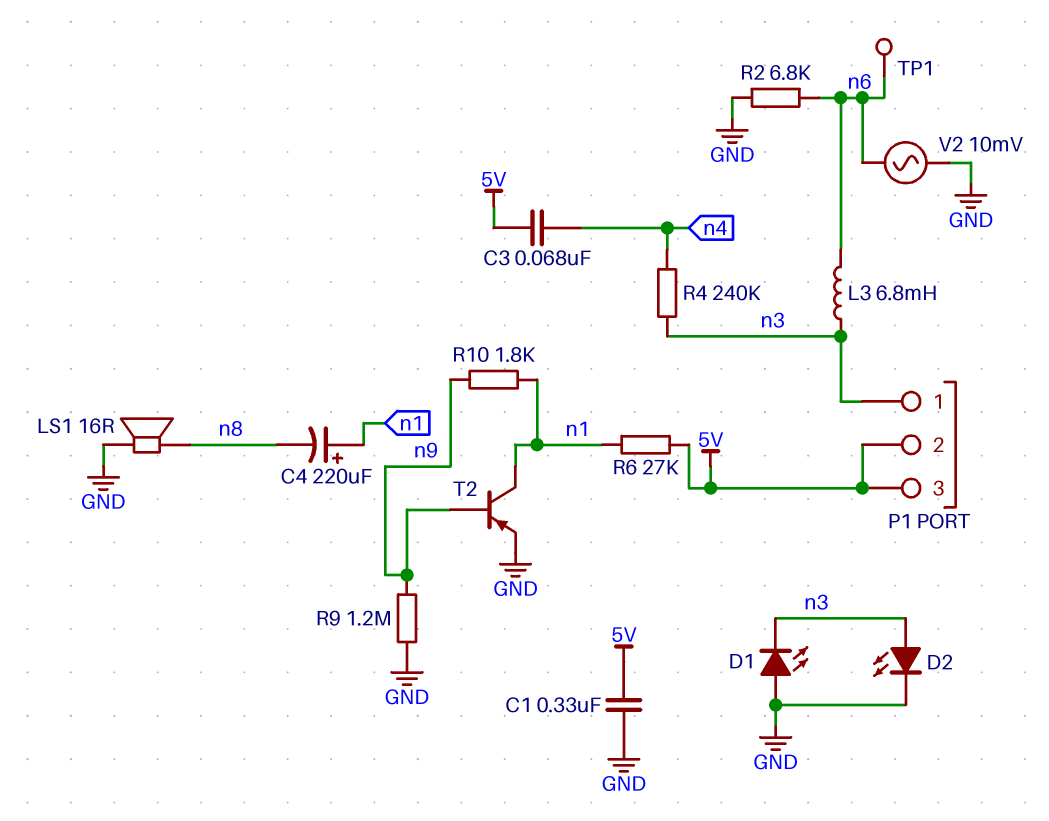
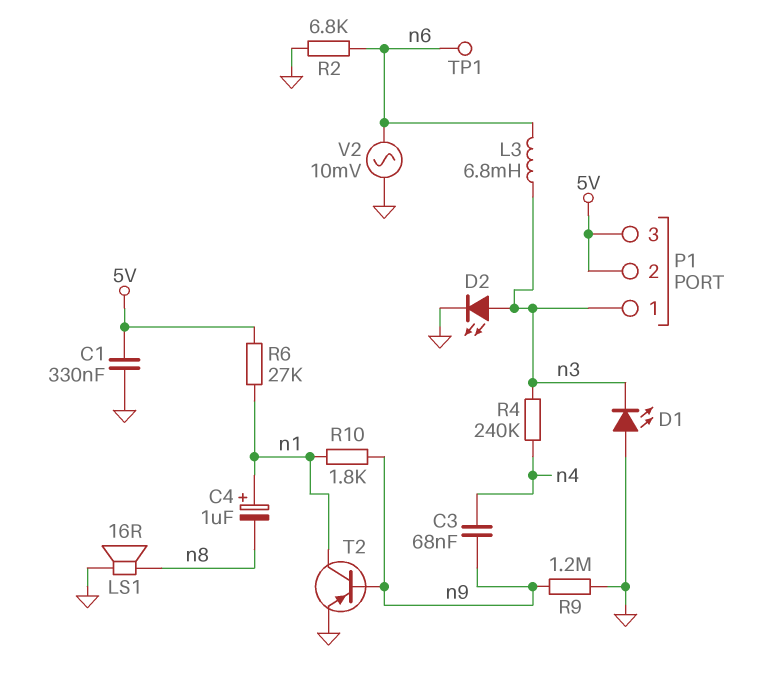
C3: 68nF (5V, n4) -> 68nF (n4, n9)
C4: 220uF (plus n1, minus n8) -> 1uF (plus n1, minus n8)

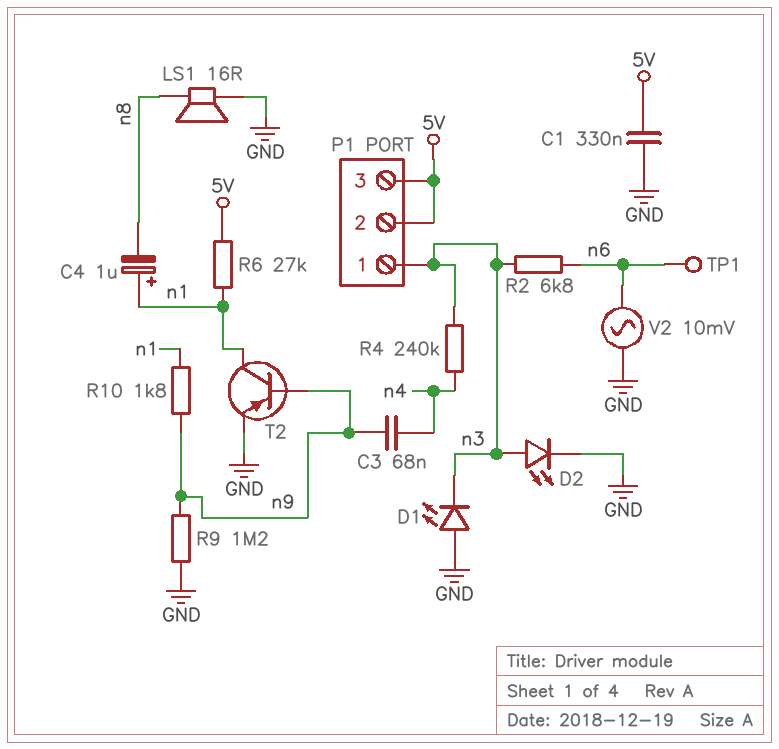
L3: 6.8mH (n3, n6) -> none
R2: 6.8k (GND, n6) -> 6.8k (n3, n6)

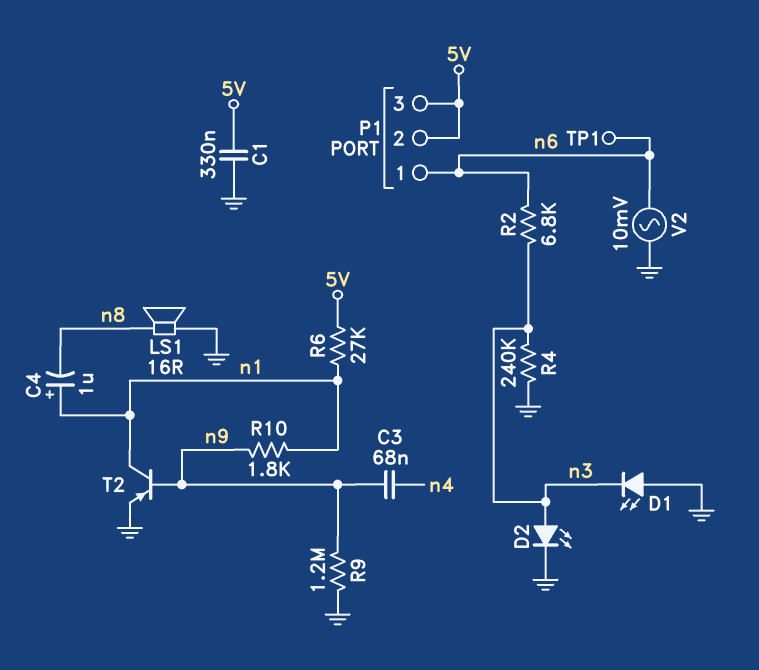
P1 pin 1: n3 -> n6
R4: 240k (n3, n4) -> 240k (GND, n3)

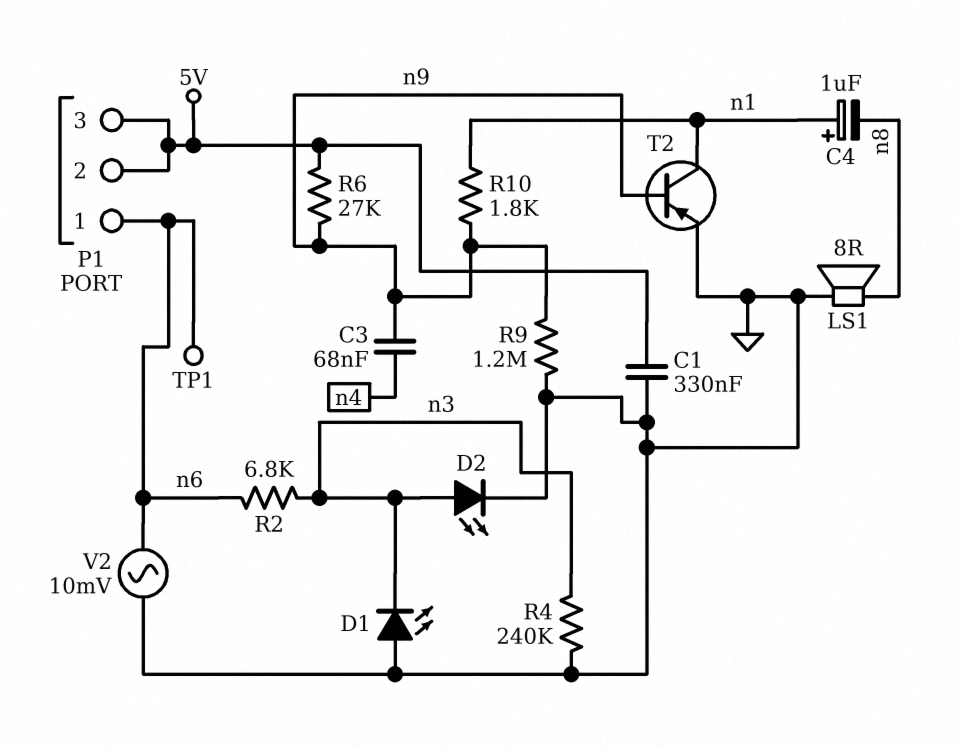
LS1: speaker 16R (GND, n8) -> speaker 8R (GND, n8)
R6: 27k (5V, n1) -> 27k (5V, n9)

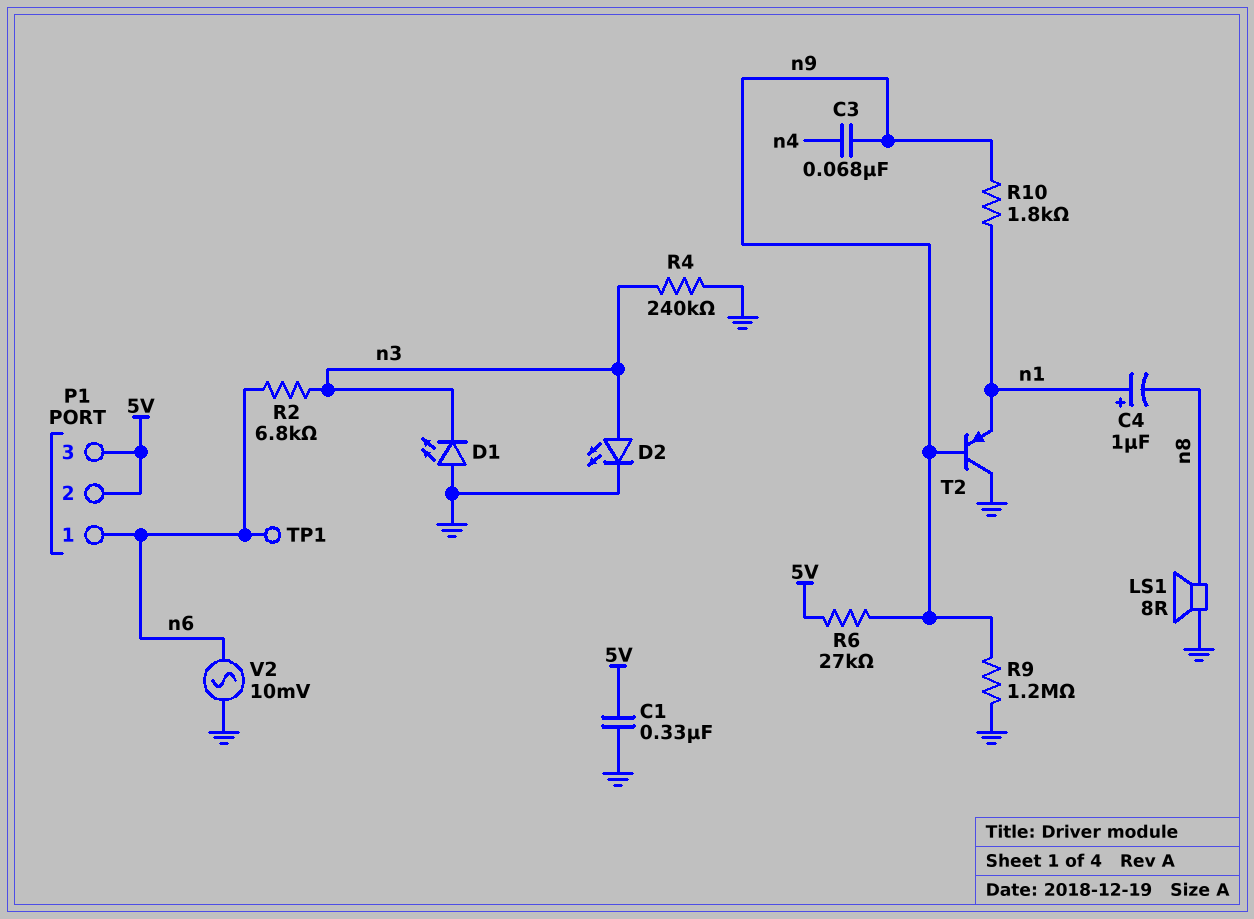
T2: PNP (B n9, C n1, E GND) -> PNP (B n9, C GND, E n1)

